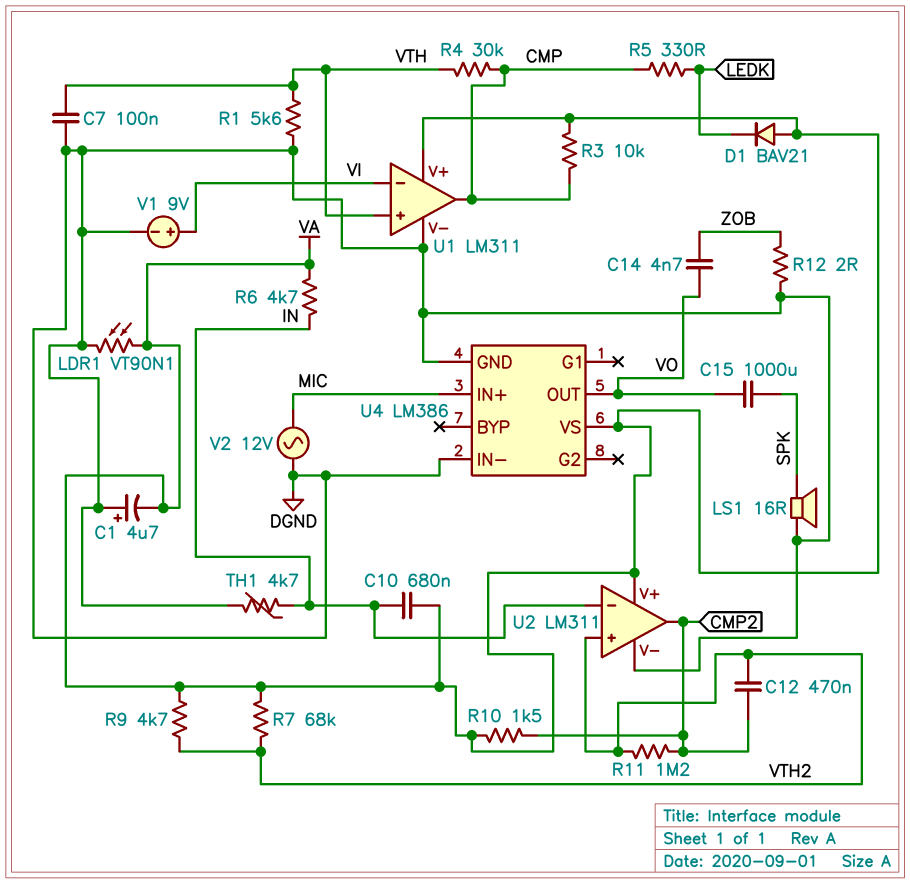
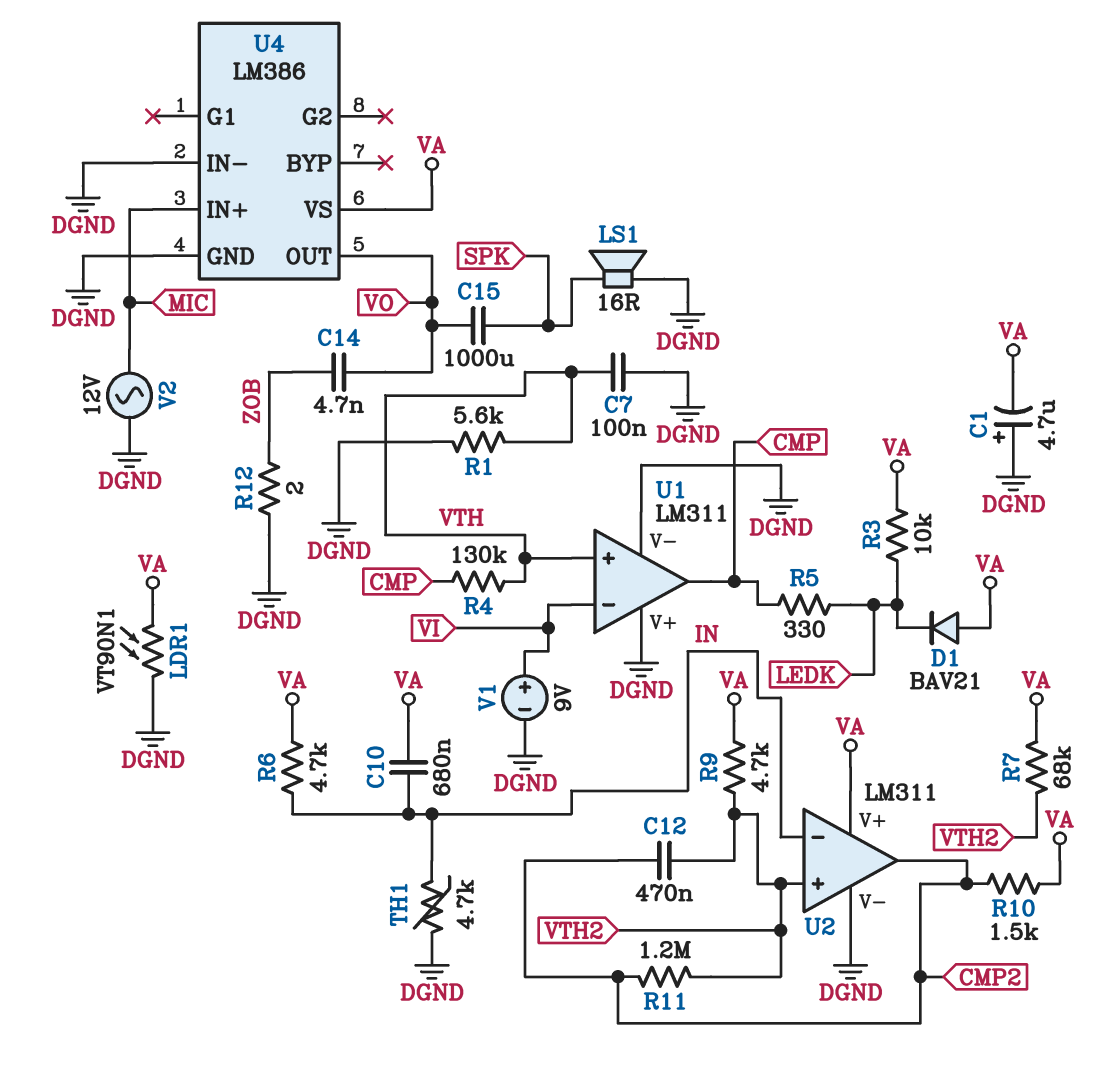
R3: 10k (CMP, VA) -> 10k (LEDK, VA)
R4: 30k (CMP, VTH) -> 130k (CMP, VTH)
U1 pin V+: VA -> DGND

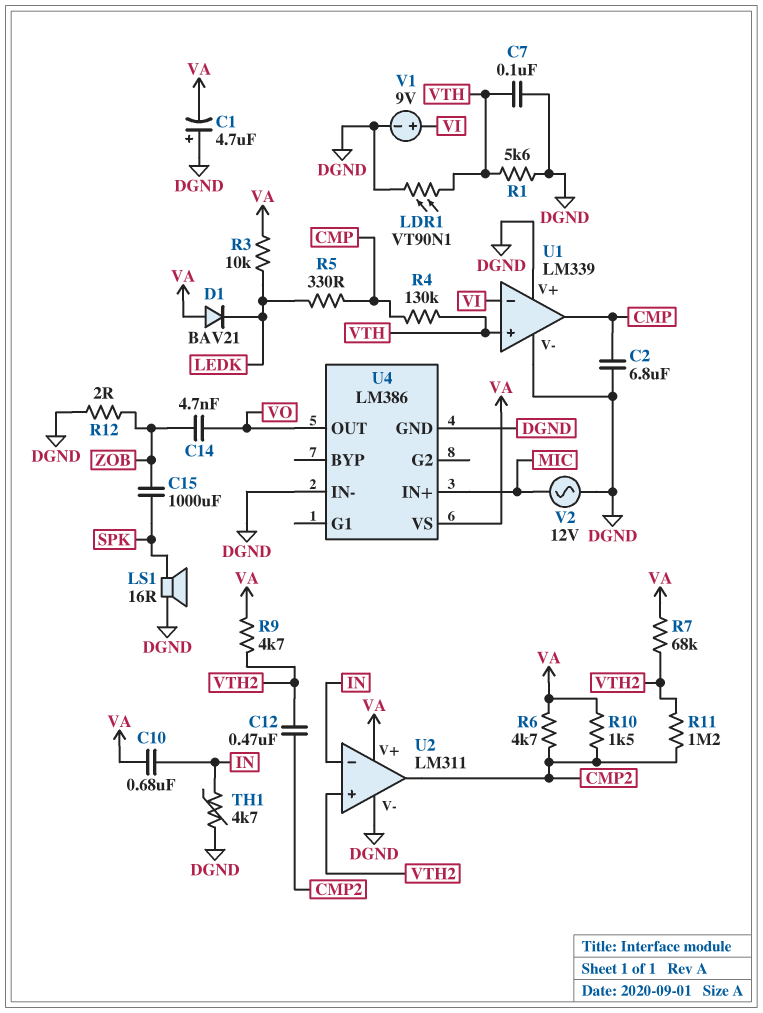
C2: none -> 6.8uF (CMP, DGND)
C15: 1000uF (SPK, VO) -> 1000uF (SPK, ZOB)
LDR1: VT90N1 (DGND, VA) -> VT90N1 (DGND, VTH)
R6: 4.7k (IN, VA) -> 4.7k (CMP2, VA)
U1: LM311 -> LM339

